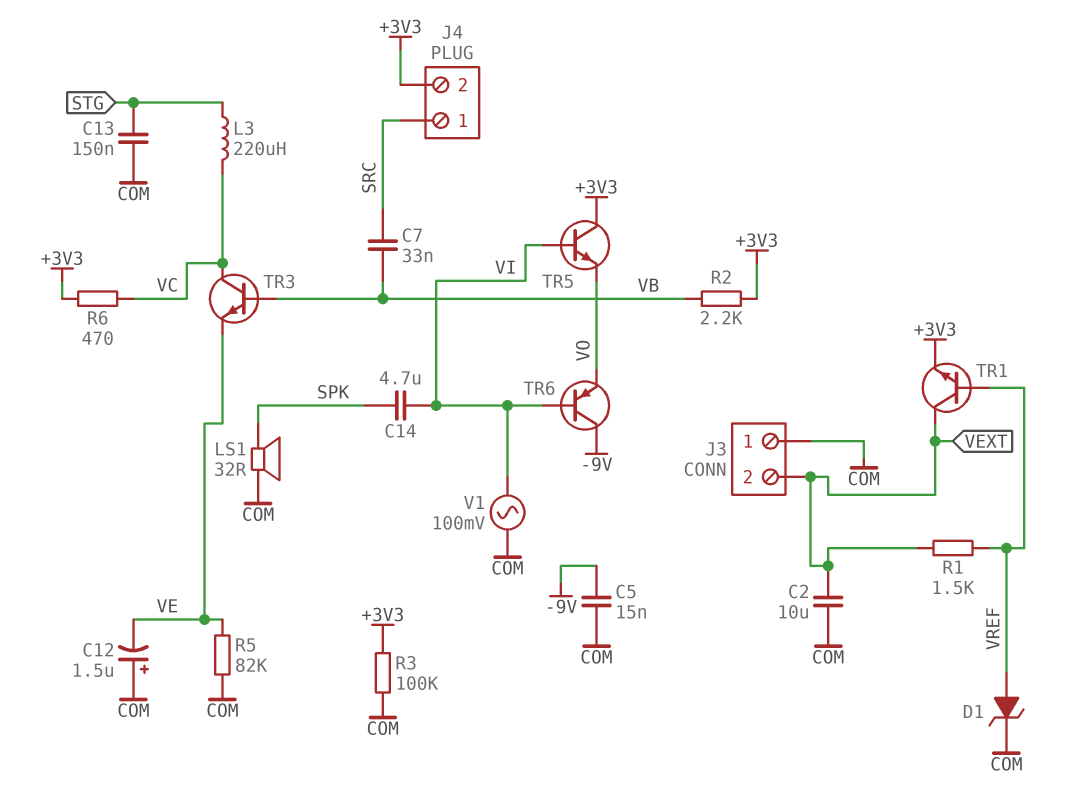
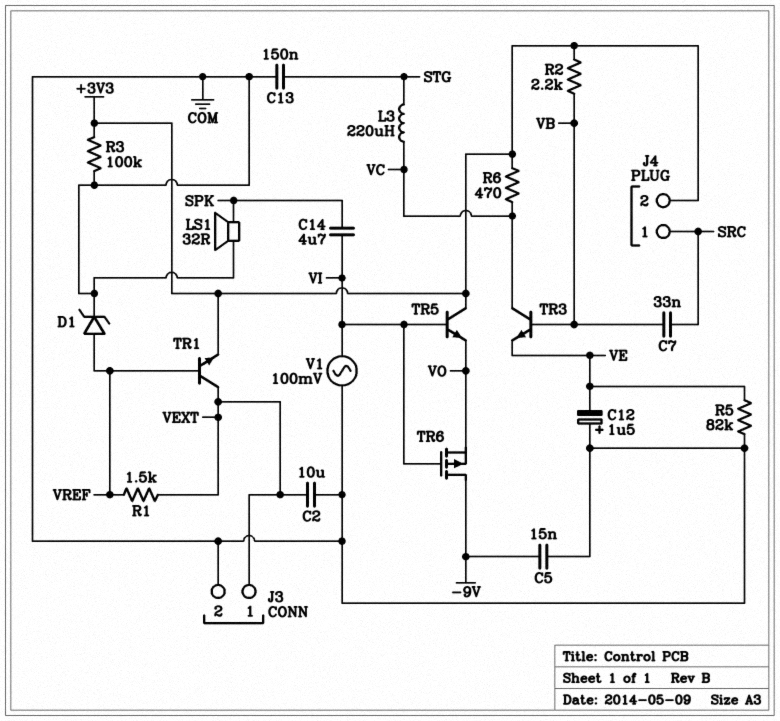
J3 pin 1: COM -> VEXT
J3 pin 2: VEXT -> COM
TR6: PNP (B VI, C -9V, E VO) -> PMOS (G VI, D -9V, S VO)

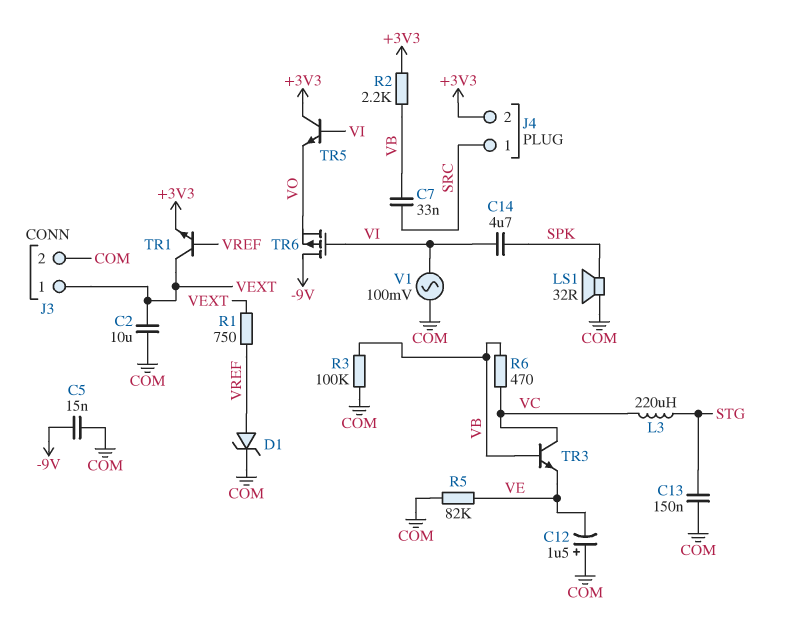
R1: 1.5k (VEXT, VREF) -> 750 (VEXT, VREF)
R3: 100k (+3V3, COM) -> 100k (COM, VB)
R6: 470 (+3V3, VC) -> 470 (VB, VC)

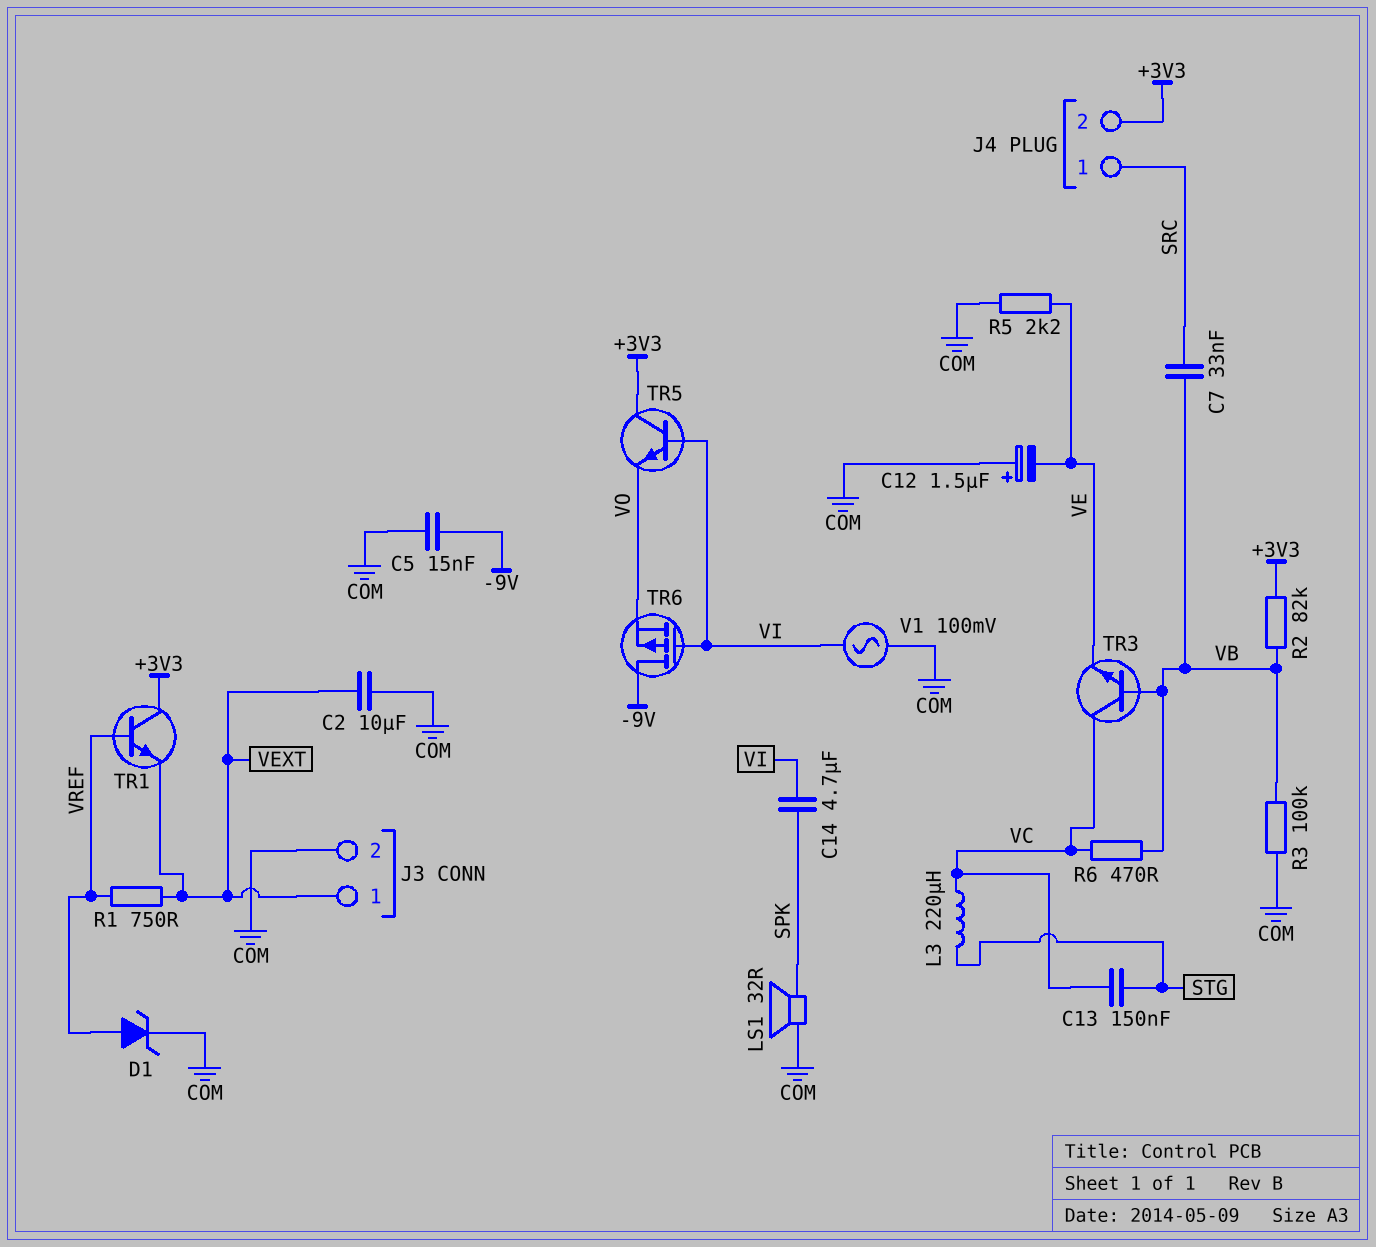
C13: 150nF (COM, STG) -> 150nF (STG, VC)
R2: 2.2k (+3V3, VB) -> 82k (+3V3, VB)
R5: 82k (COM, VE) -> 2.2k (COM, VE)
TR1: NPN (B VREF, C VEXT, E +3V3) -> NPN (B VREF, C +3V3, E VEXT)

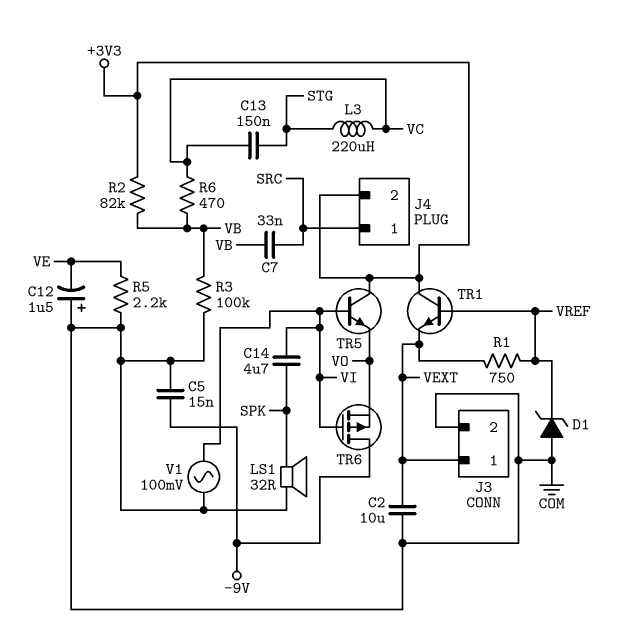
D1: zener (A VREF, K COM) -> zener (A COM, K VREF)
TR3: NPN (B VB, C VC, E VE) -> none

